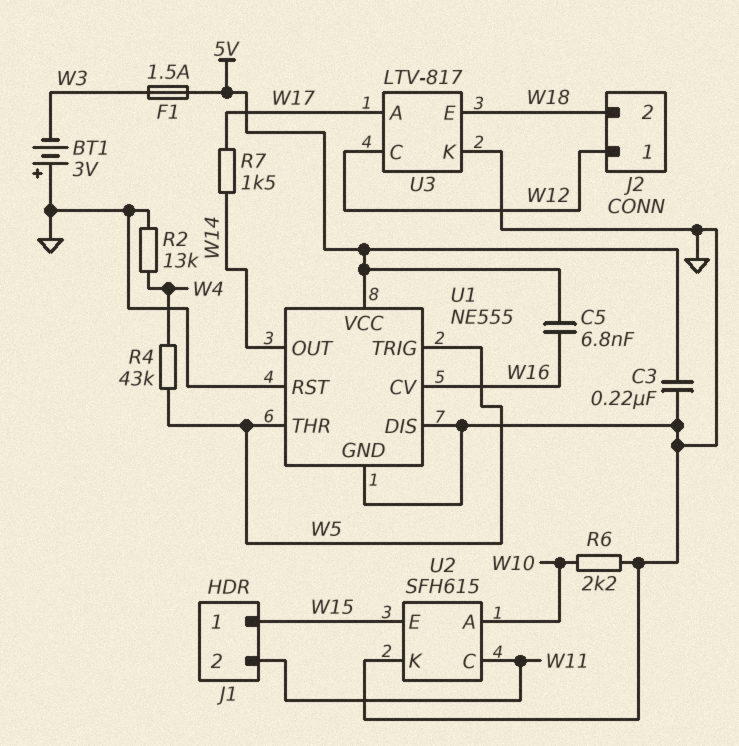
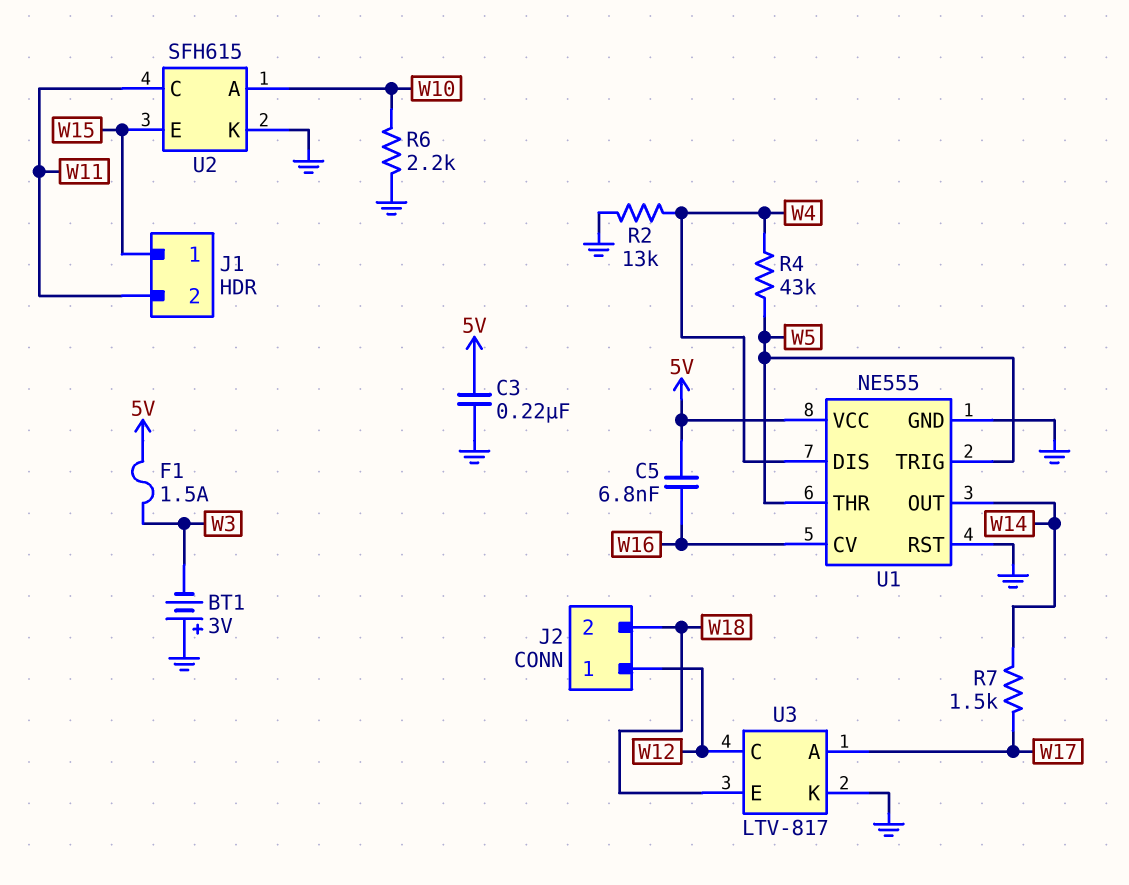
U1 pin DIS: GND -> W4

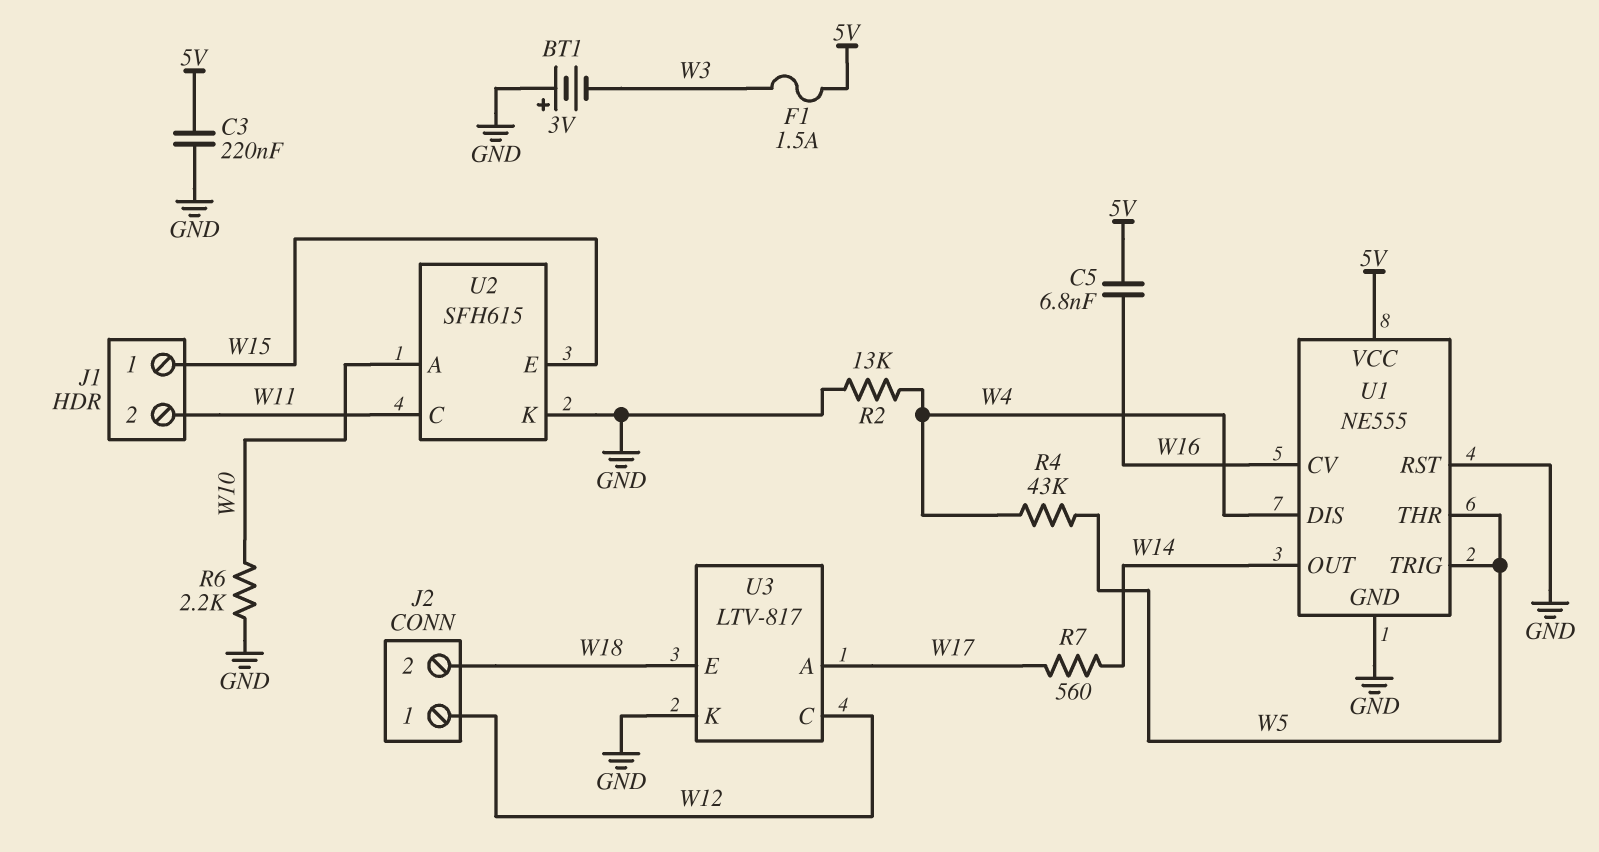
R7: 1.5k (W14, W17) -> 560 (W14, W17)

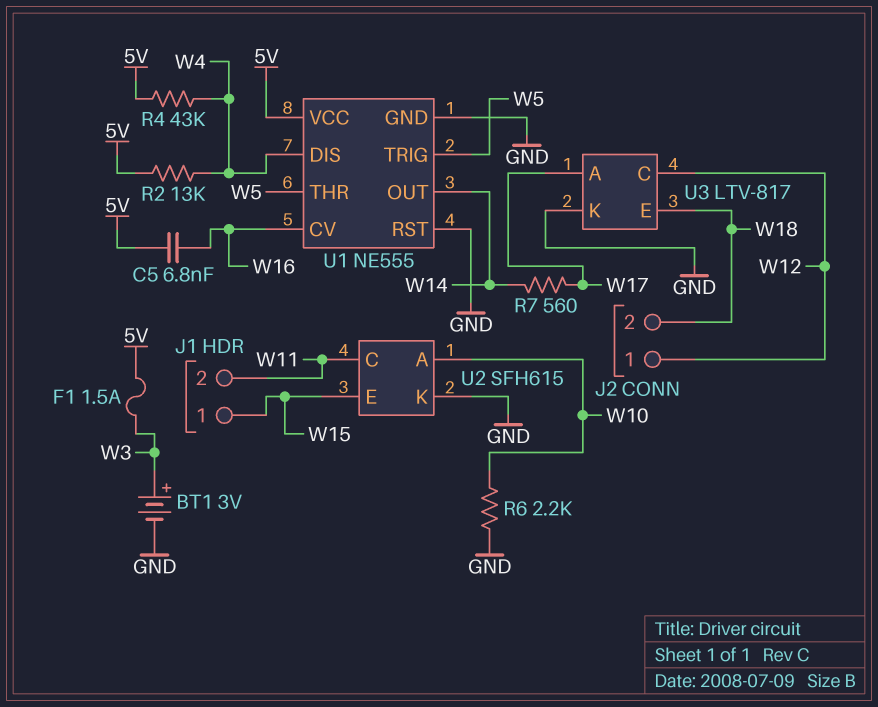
BT1: 3V (plus GND, minus W3) -> 3V (plus W3, minus GND)
C3: 220nF (5V, GND) -> none
R2: 13k (GND, W4) -> 13k (5V, W4)
R4: 43k (W4, W5) -> 43k (5V, W4)

